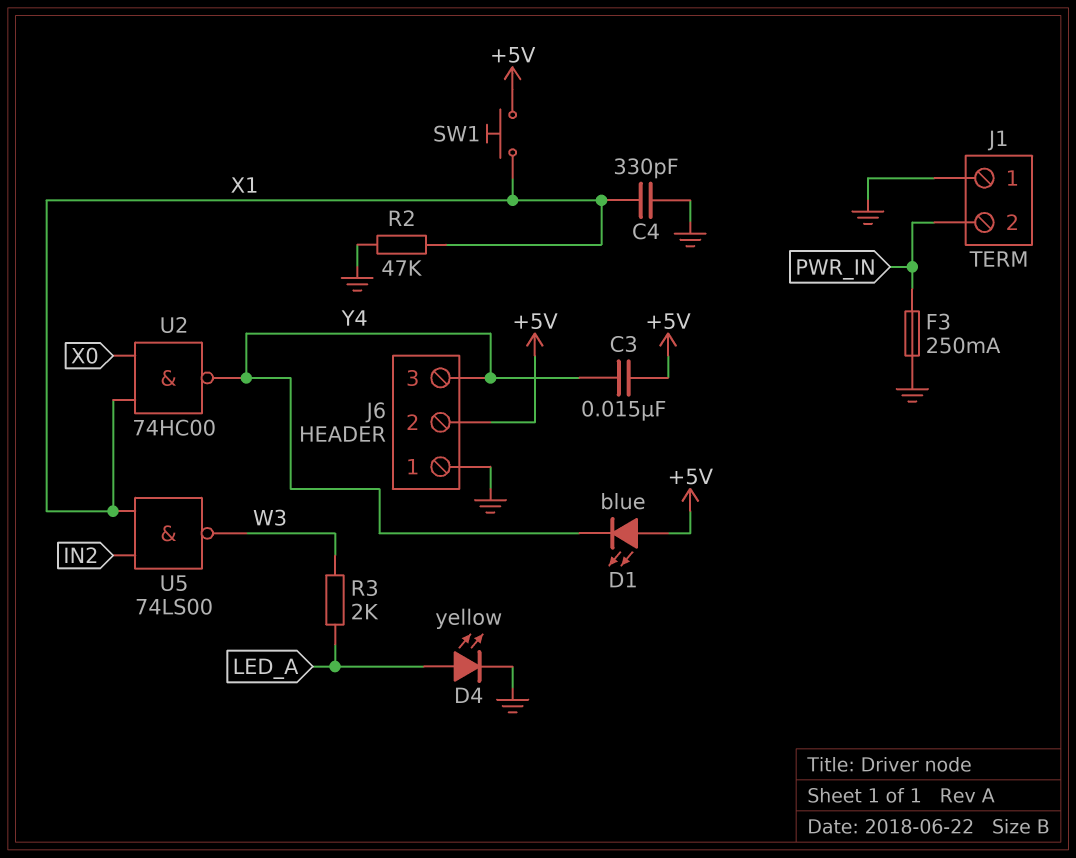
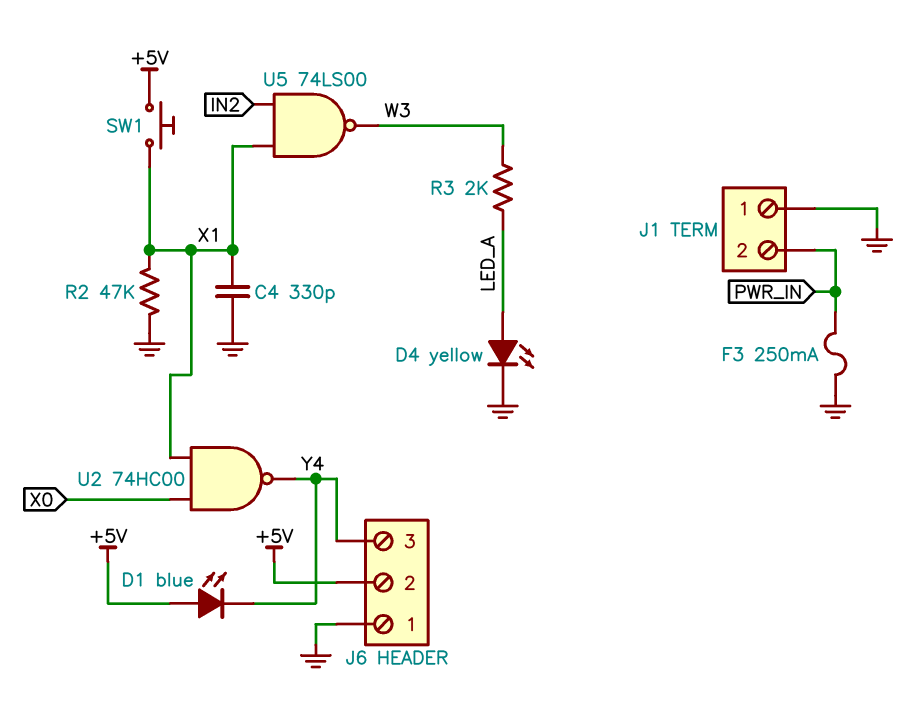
C3: 15nF (+5V, Y4) -> none

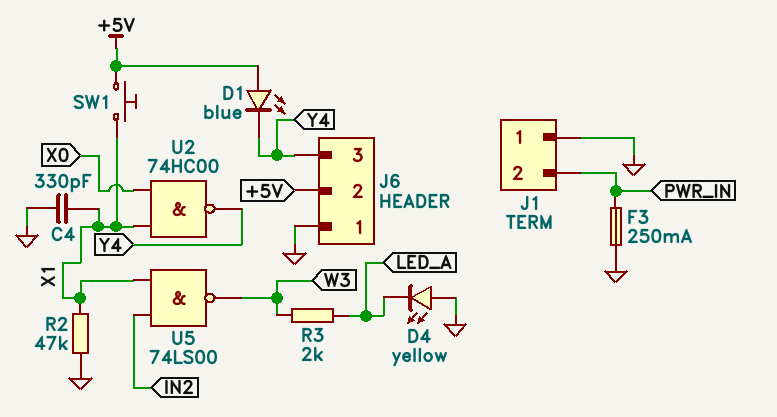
D4: LED yellow (A LED_A, K GND) -> LED yellow (A GND, K LED_A)

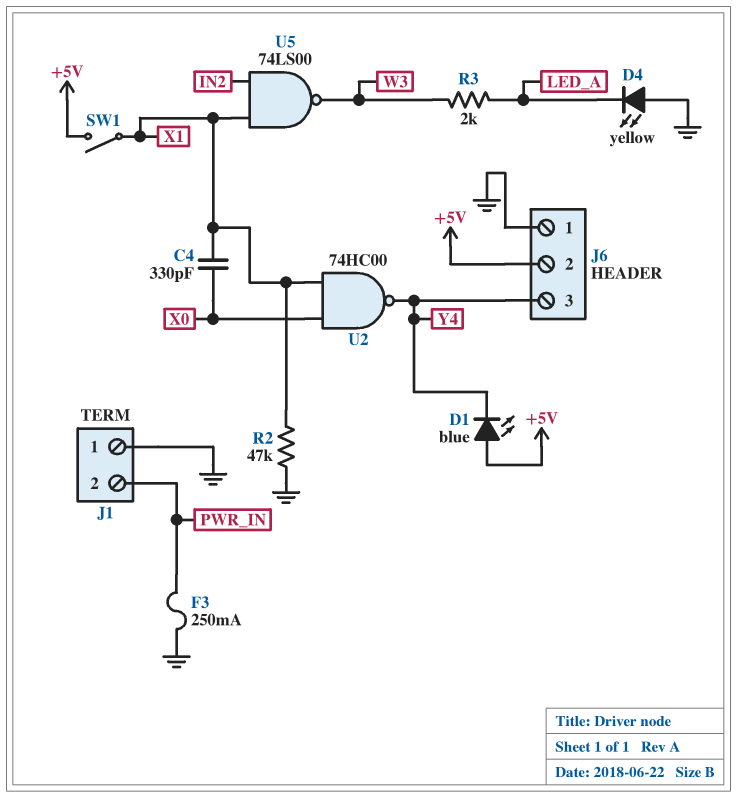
C4: 330pF (GND, X1) -> 330pF (X0, X1)
SW1: button (+5V, X1) -> switch (+5V, X1)

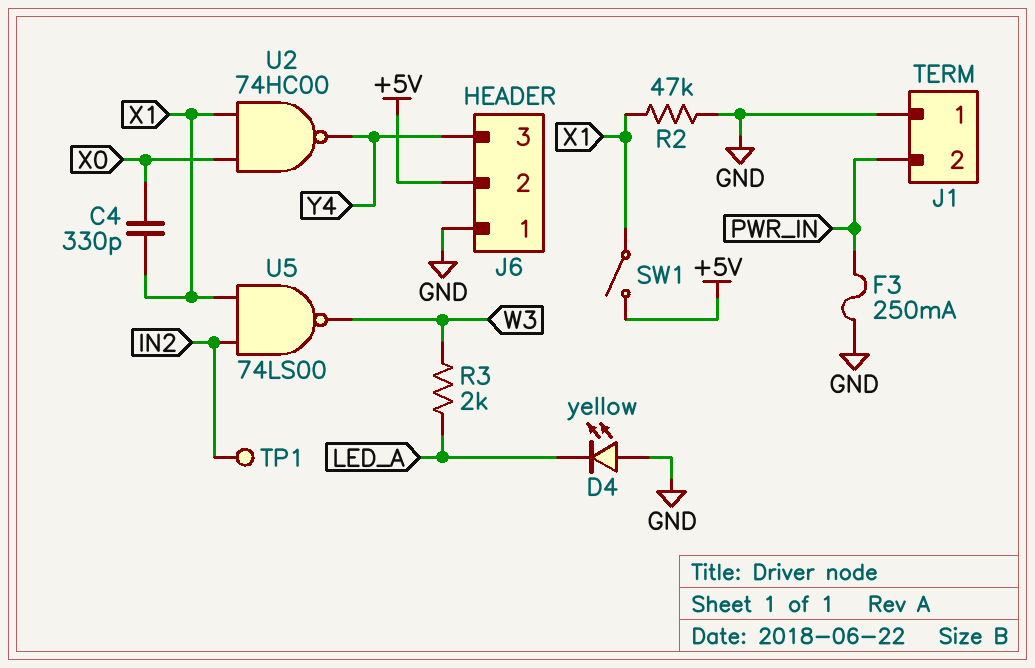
D1: LED blue (A +5V, K Y4) -> none
TP1: none -> test point (IN2)

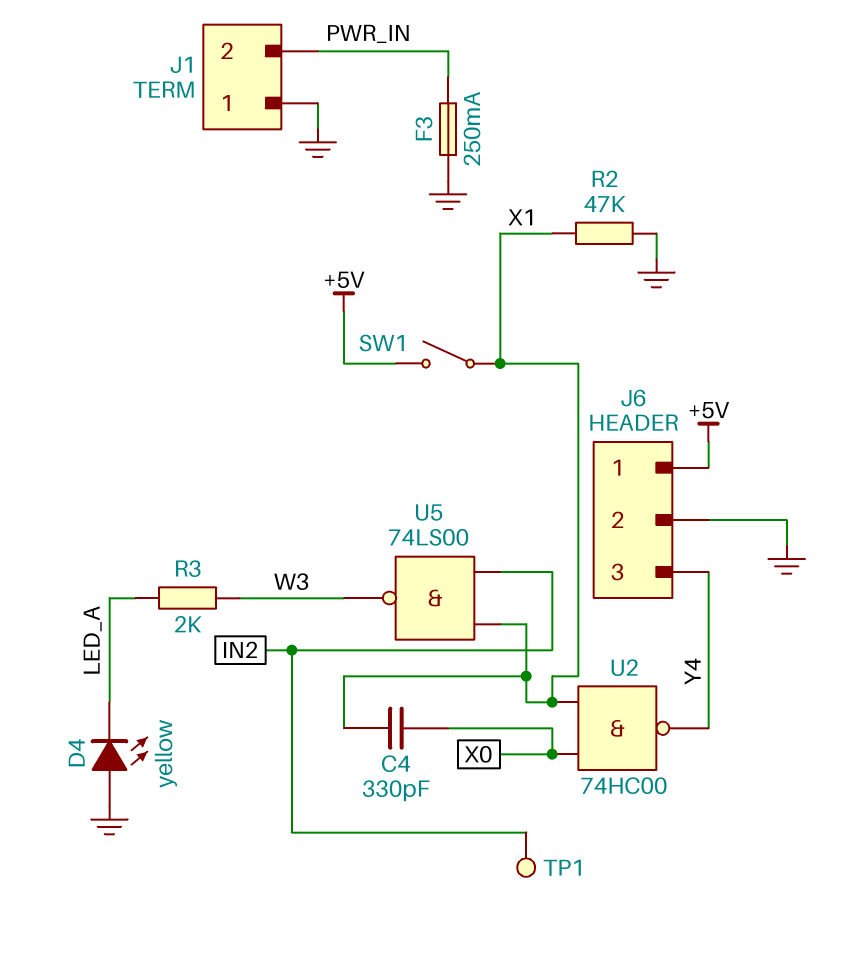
J6 pin 1: GND -> +5V
J6 pin 2: +5V -> GND

